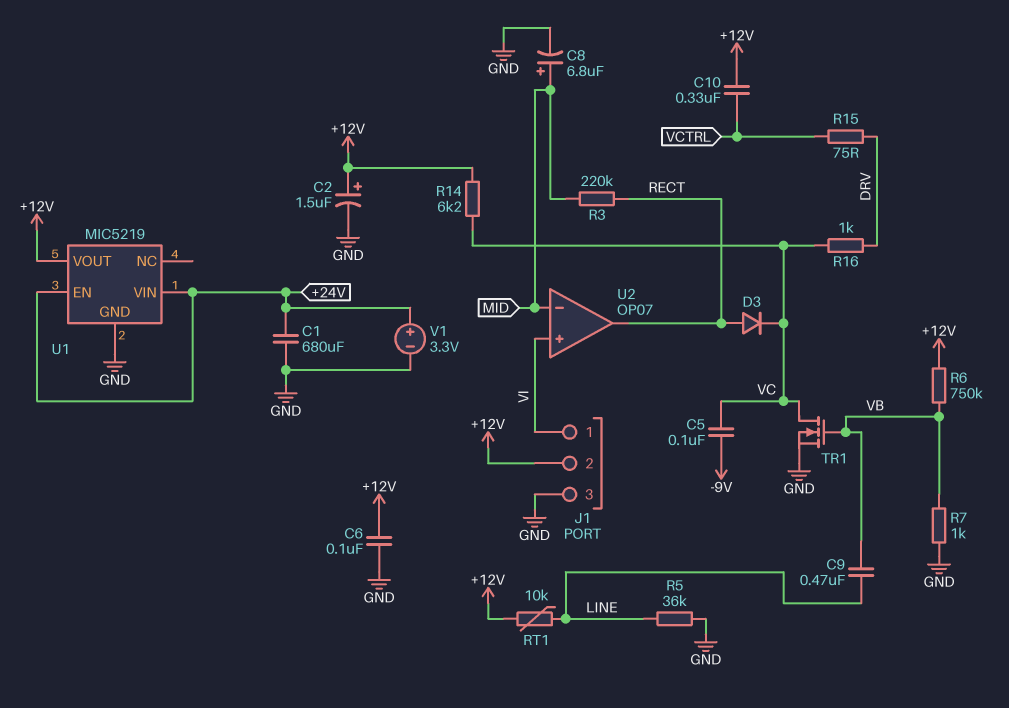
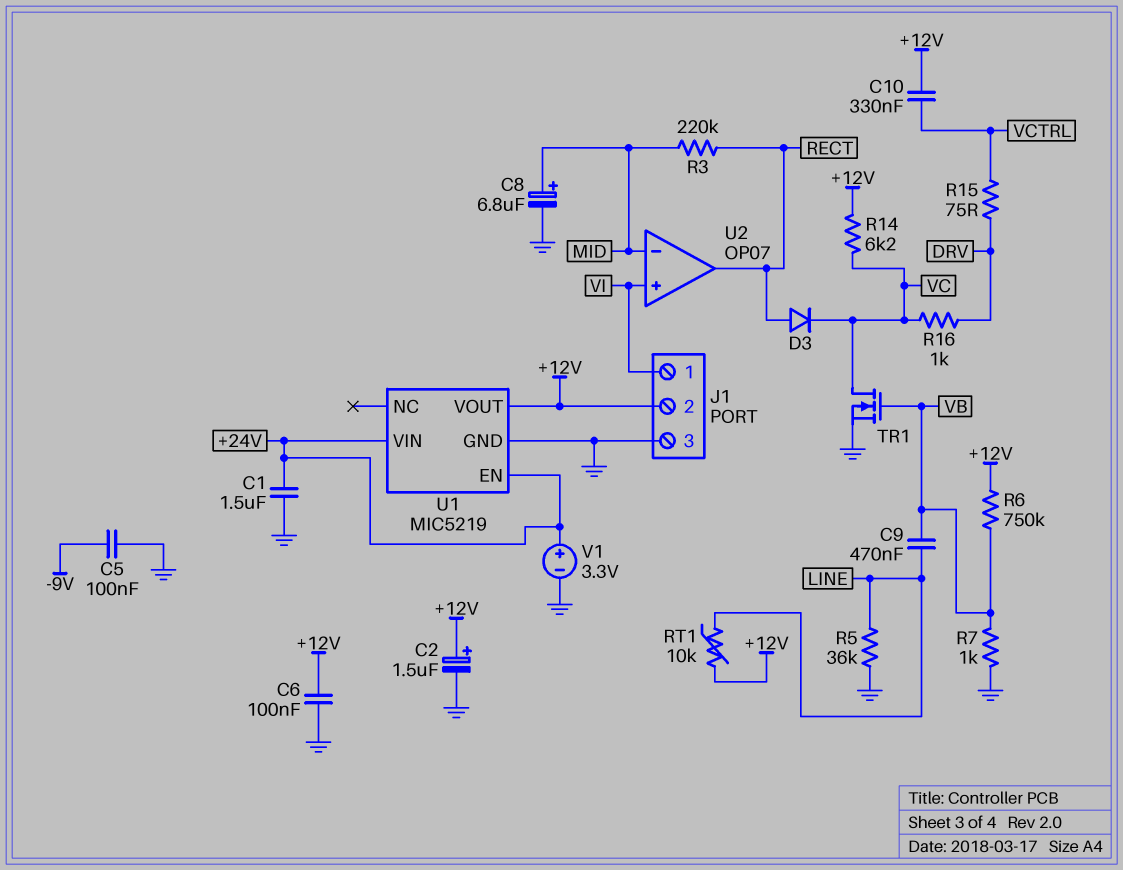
C1: 680uF (+24V, GND) -> 1.5uF (+24V, GND)
C5: 100nF (-9V, VC) -> 100nF (-9V, GND)

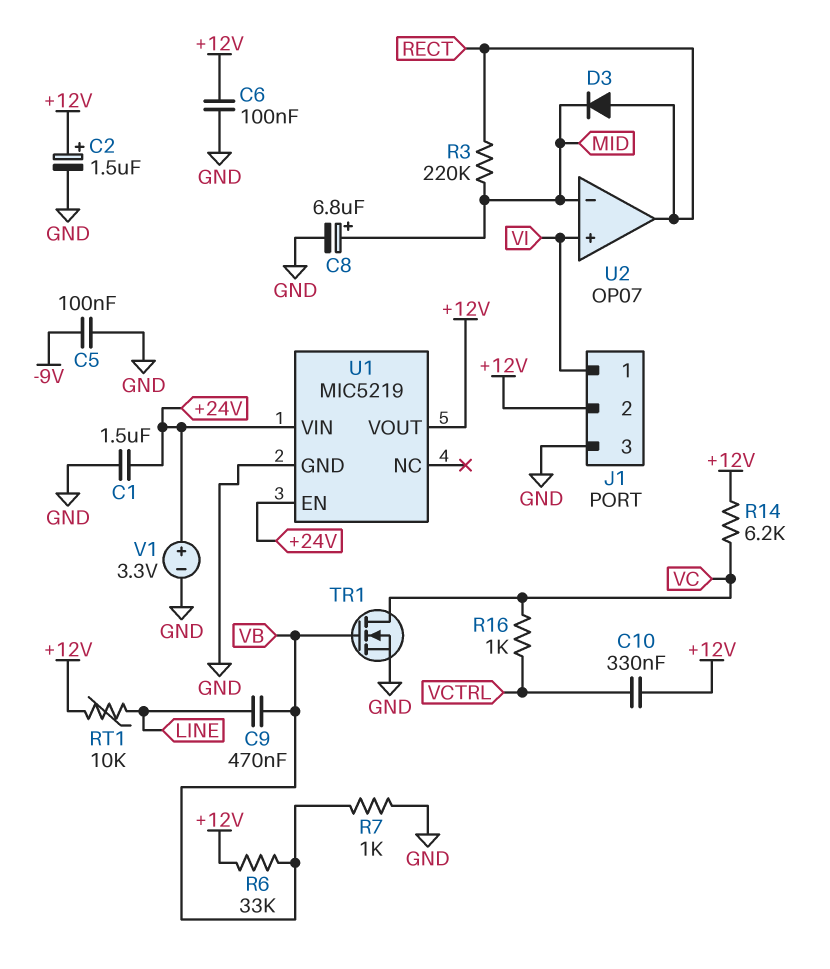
D3: diode (A RECT, K VC) -> diode (A RECT, K MID)
R5: 36k (GND, LINE) -> none
R6: 750k (+12V, VB) -> 33k (+12V, VB)
R15: 75 (DRV, VCTRL) -> none
R16: 1k (DRV, VC) -> 1k (VC, VCTRL)

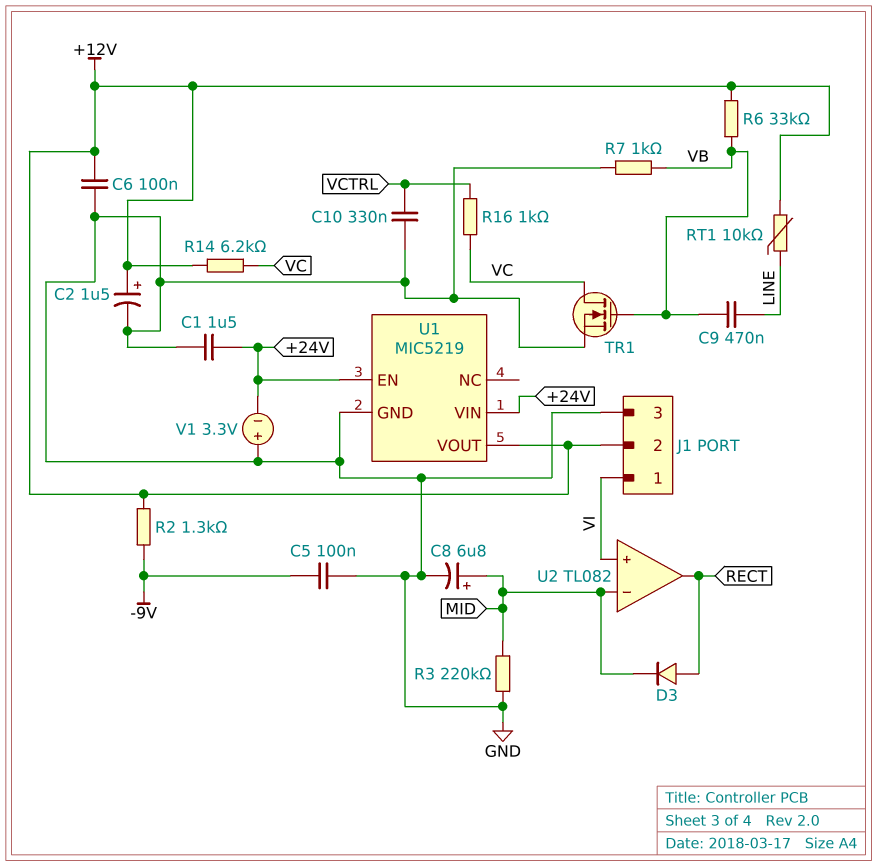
C10: 330nF (+12V, VCTRL) -> 330nF (GND, VCTRL)
R2: none -> 1.3k (+12V, -9V)
R3: 220k (MID, RECT) -> 220k (GND, MID)
U2: OP07 -> TL082
V1: 3.3V (plus +24V, minus GND) -> 3.3V (plus GND, minus +24V)

